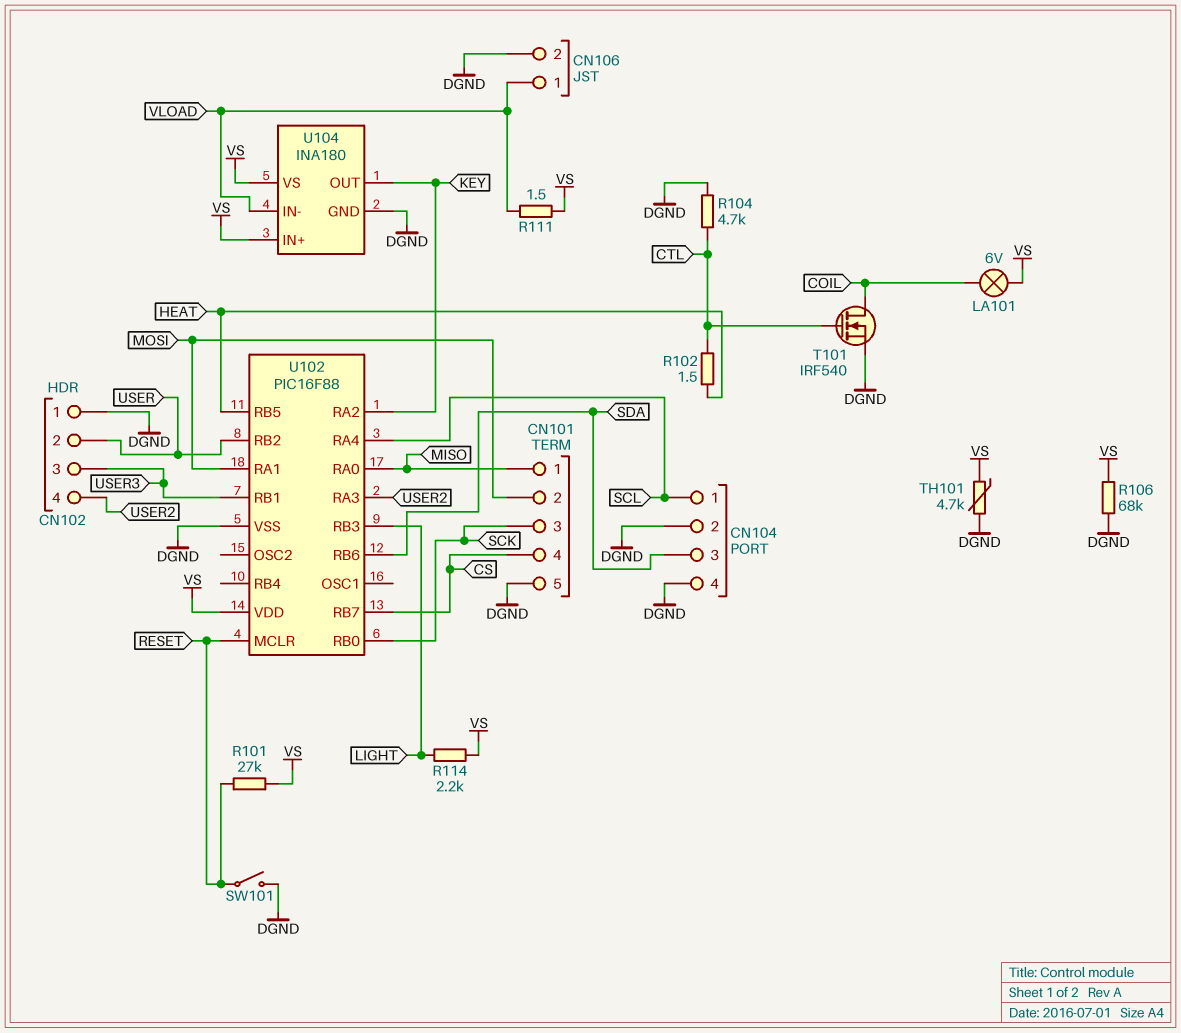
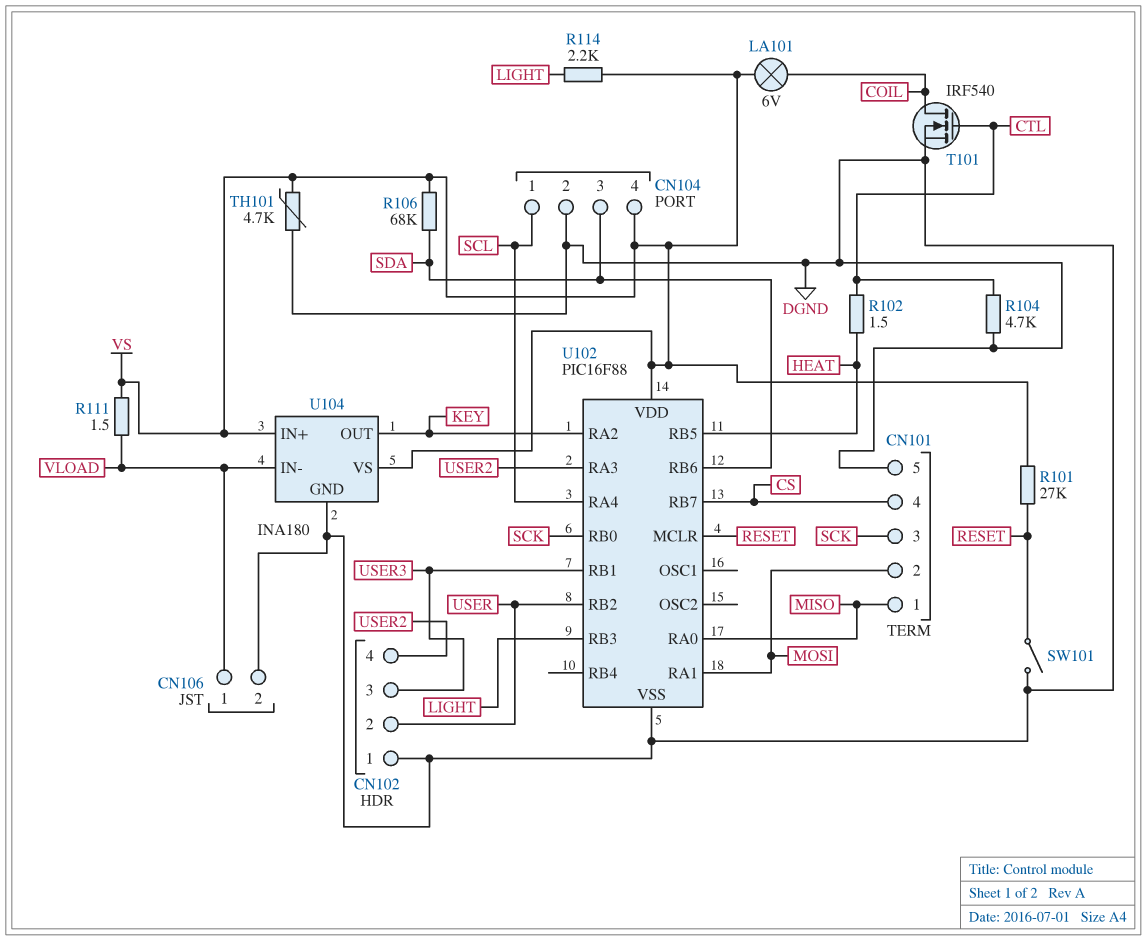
CN104 pin 4: DGND -> VS
R106: 68k (DGND, VS) -> 68k (SDA, VS)

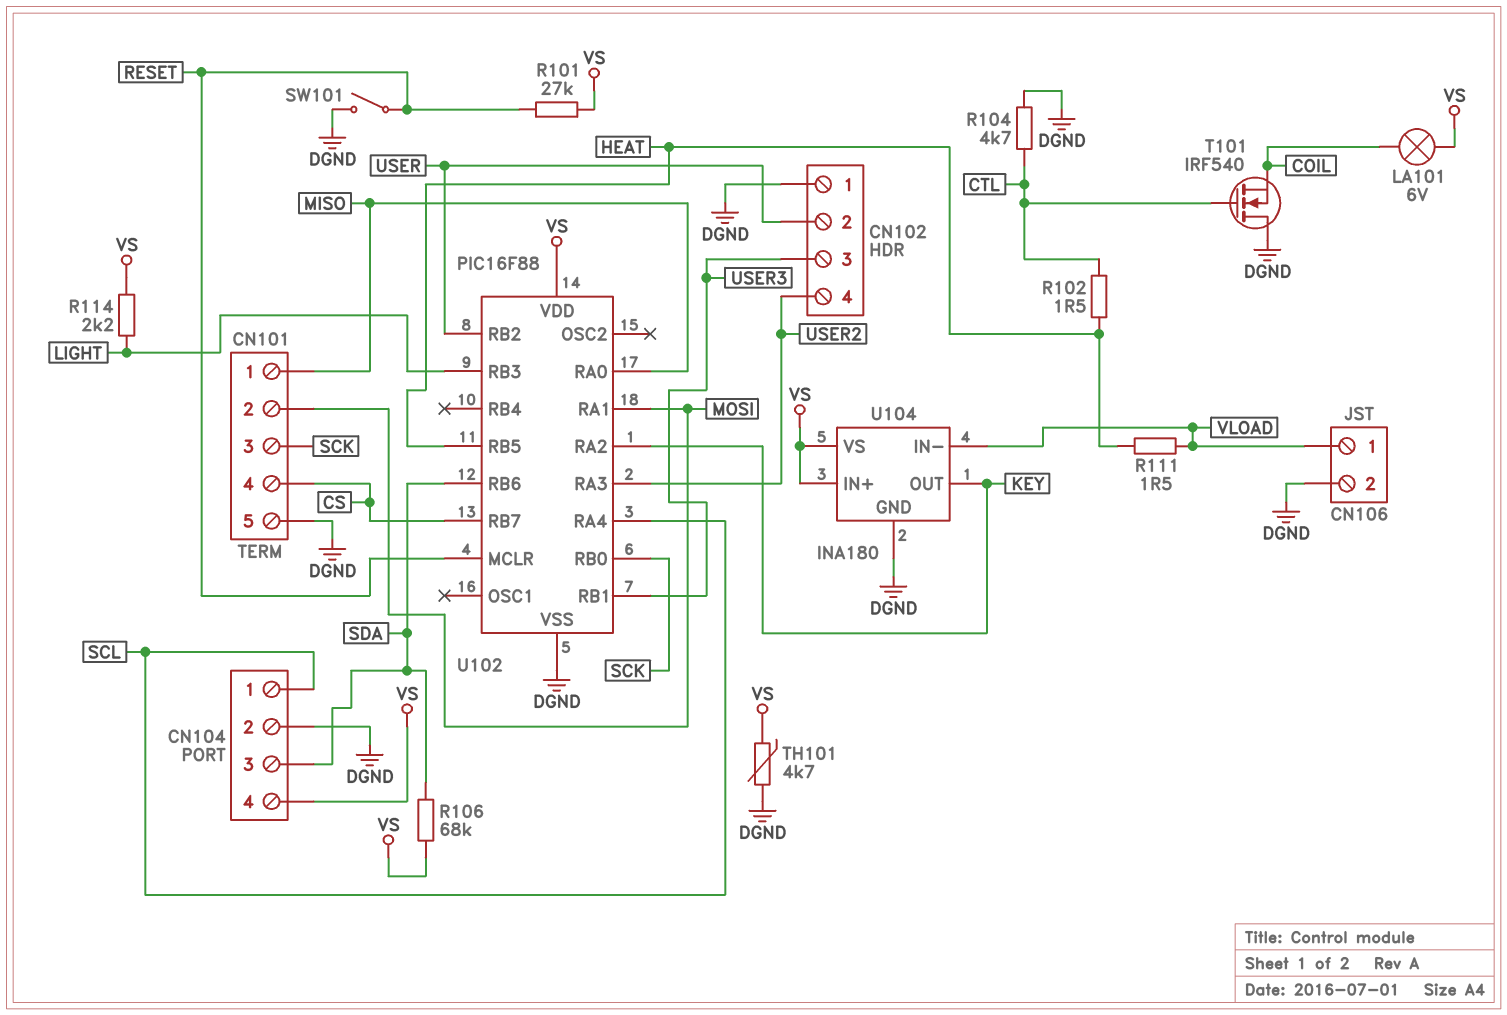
R111: 1.5 (VLOAD, VS) -> 1.5 (HEAT, VLOAD)
T101: NMOS IRF540 (G CTL, D COIL, S DGND) -> NMOS IRF540 (G CTL, D DGND, S COIL)

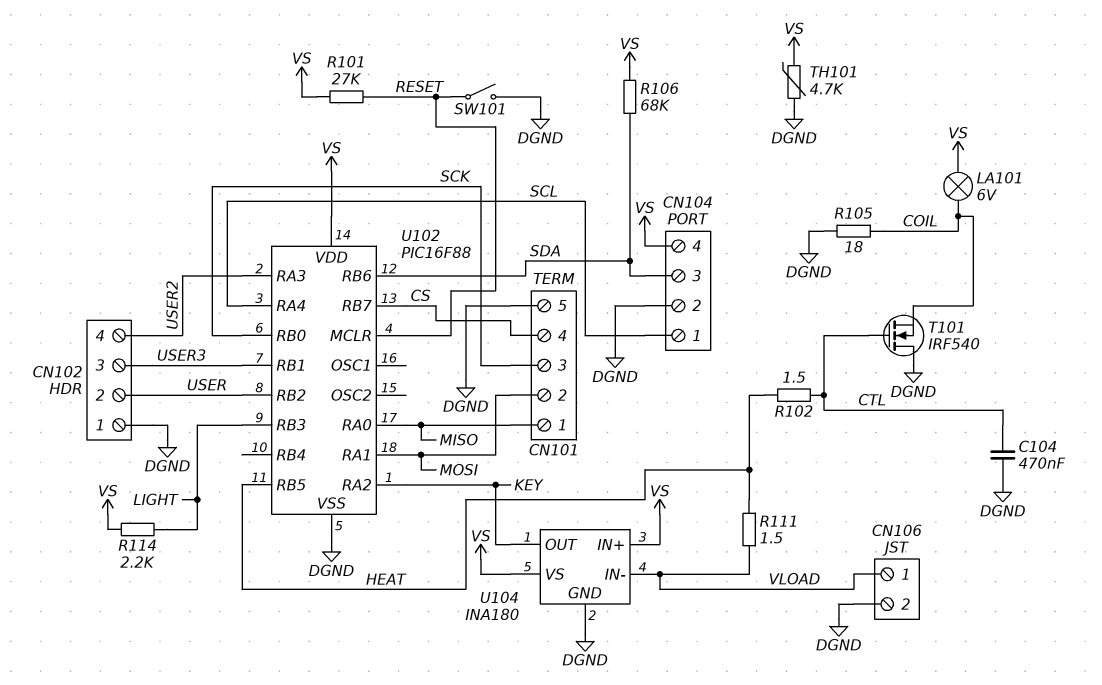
C104: none -> 470nF (CTL, DGND)
R104: 4.7k (CTL, DGND) -> none
R105: none -> 18 (COIL, DGND)

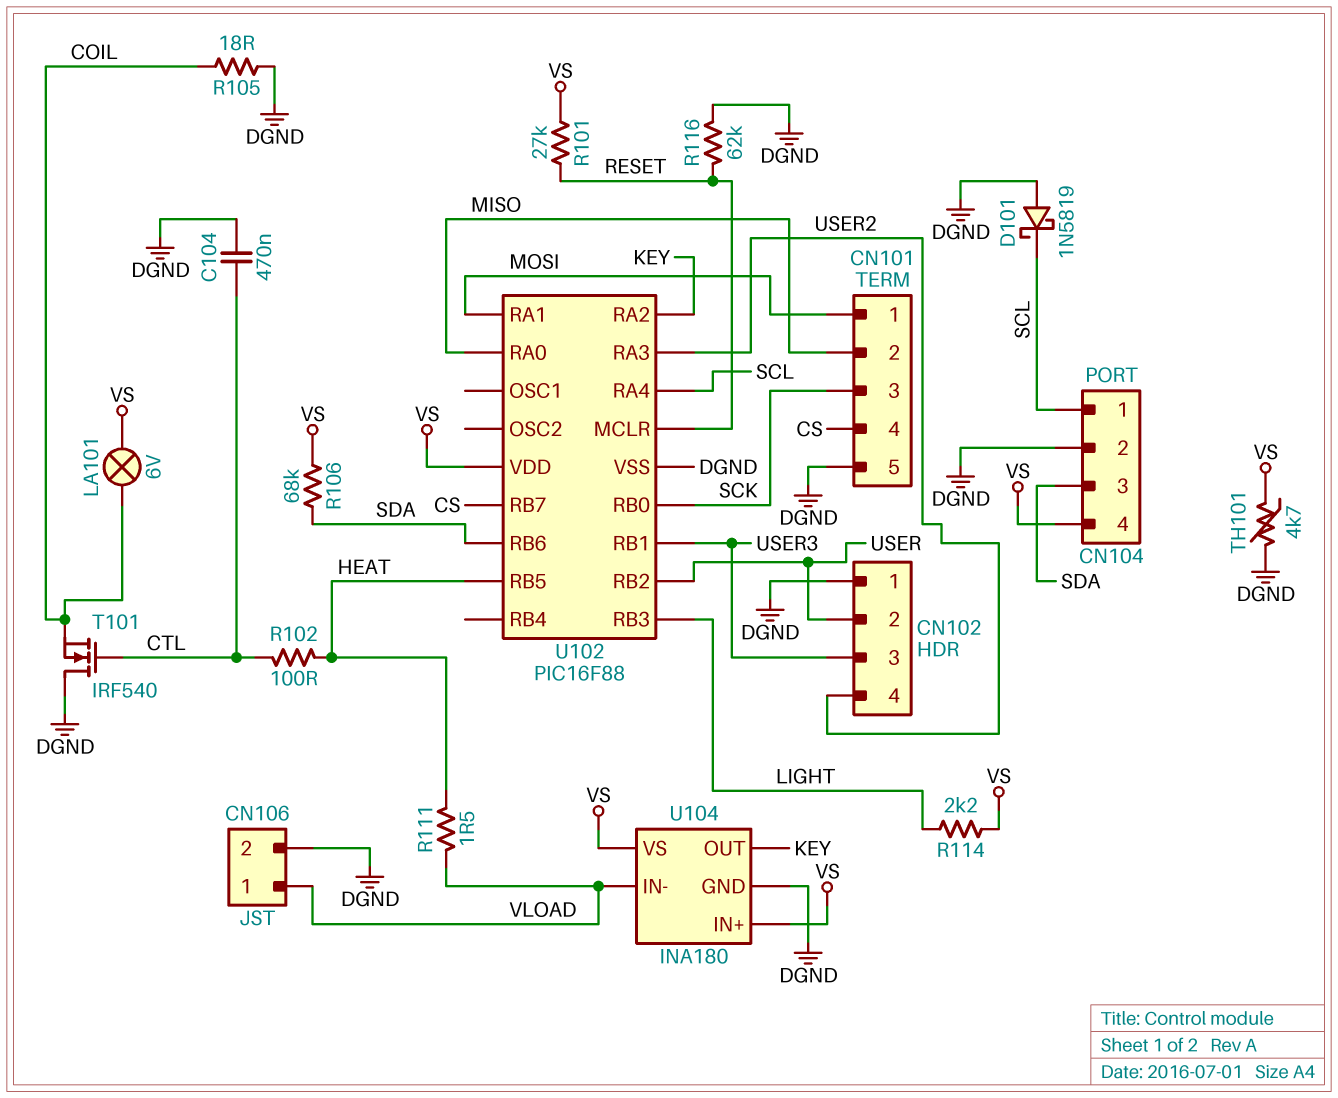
CN101 pin 1: MISO -> MOSI
CN101 pin 2: MOSI -> MISO
D101: none -> schottky 1N5819 (A DGND, K SCL)
R102: 1.5 (CTL, HEAT) -> 100 (CTL, HEAT)
R116: none -> 62k (DGND, RESET)
SW101: switch (DGND, RESET) -> none

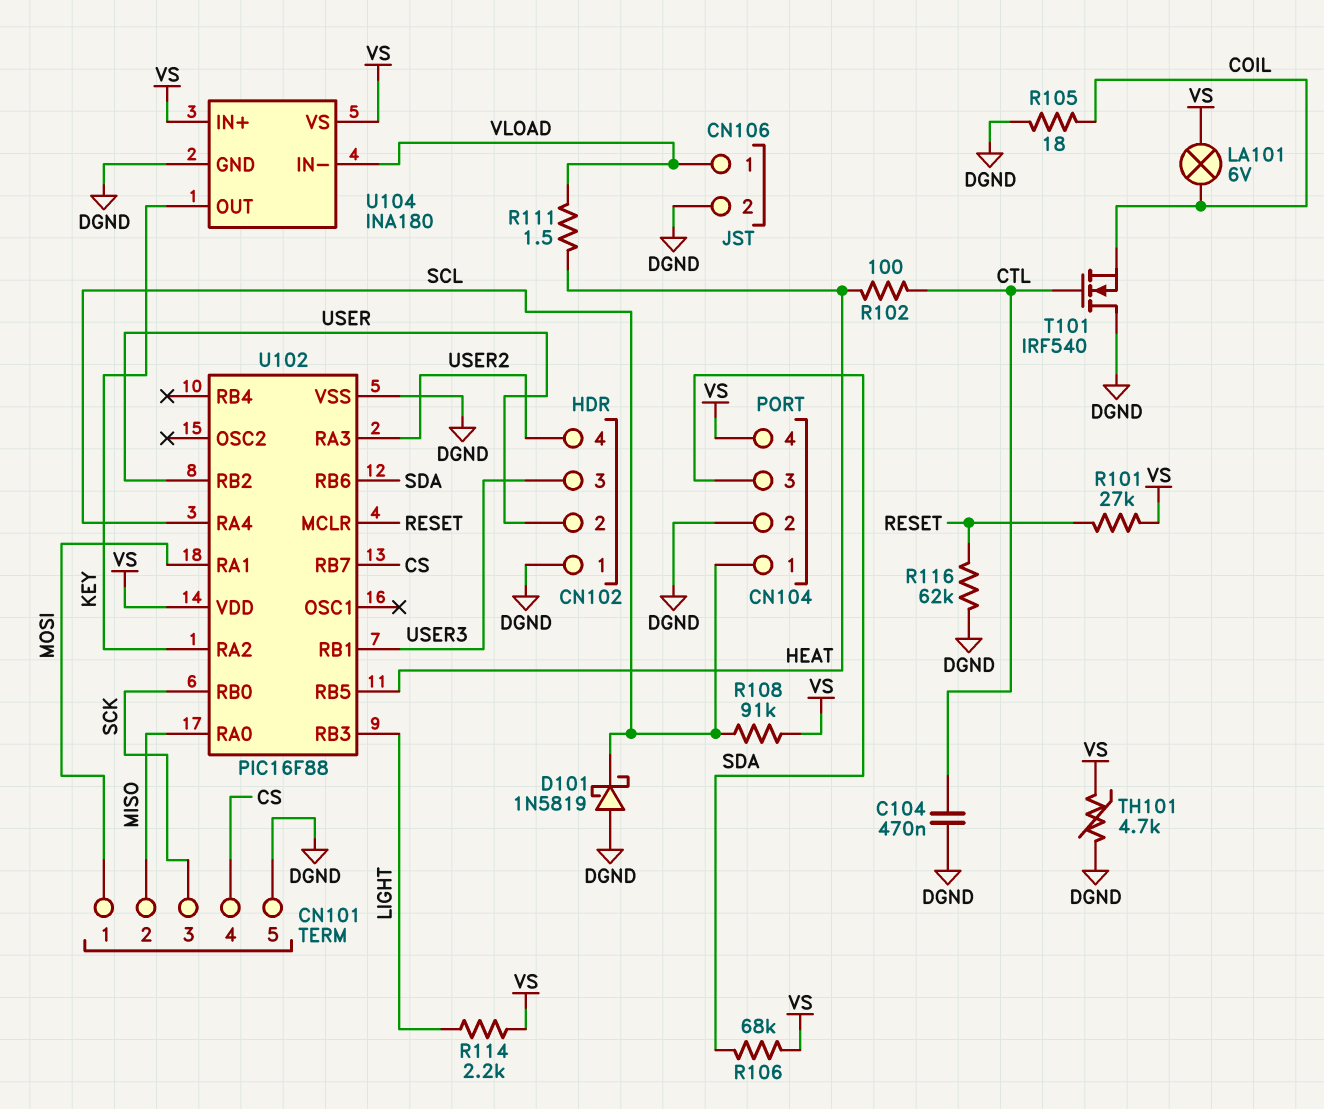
R108: none -> 91k (SCL, VS)

